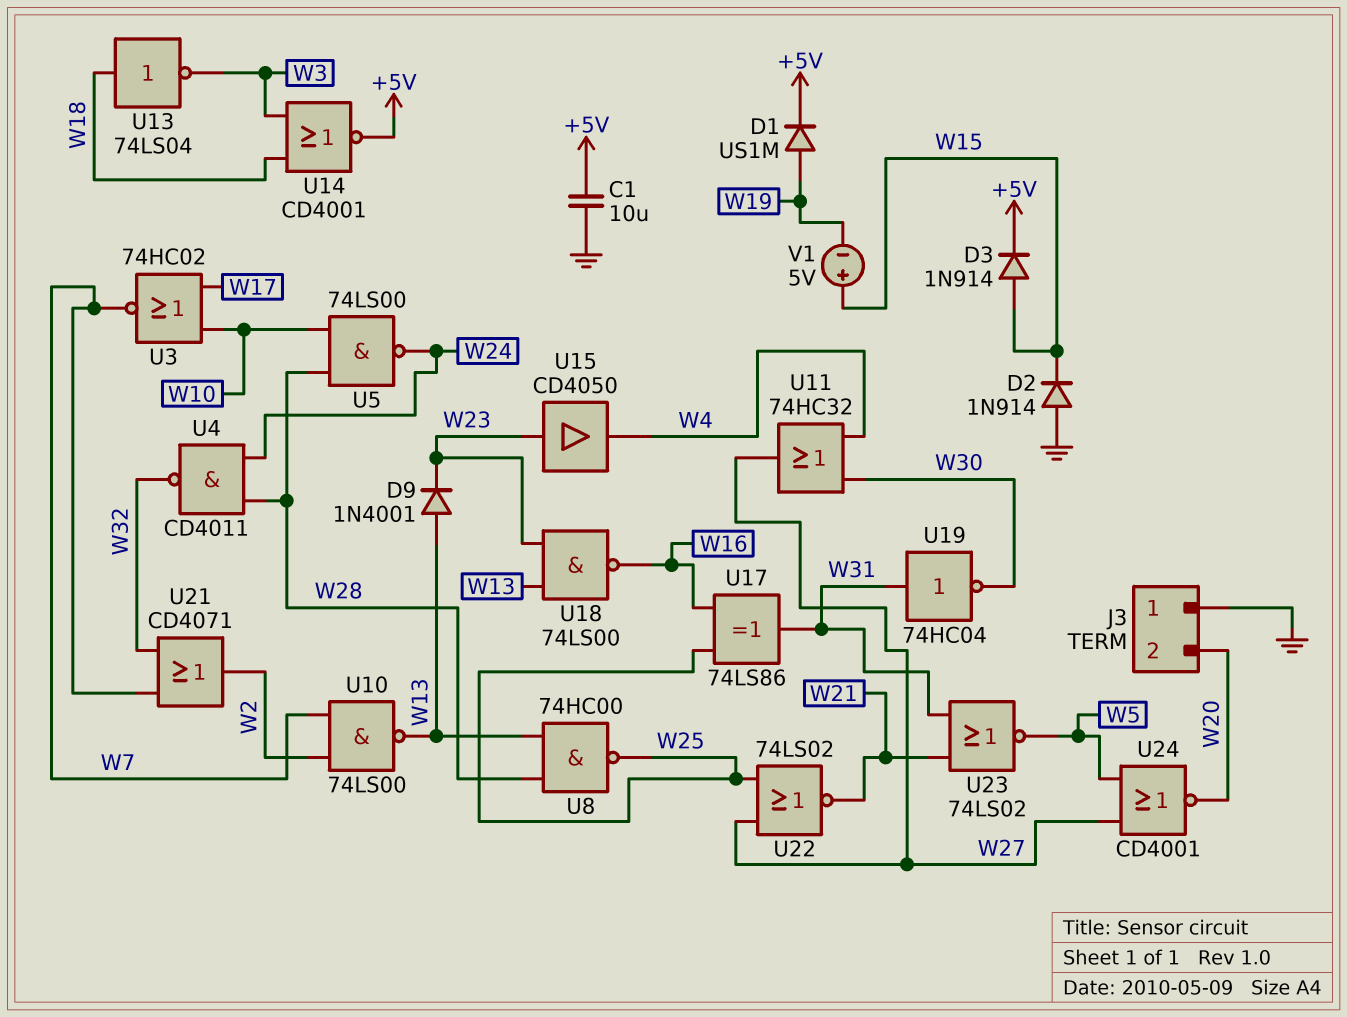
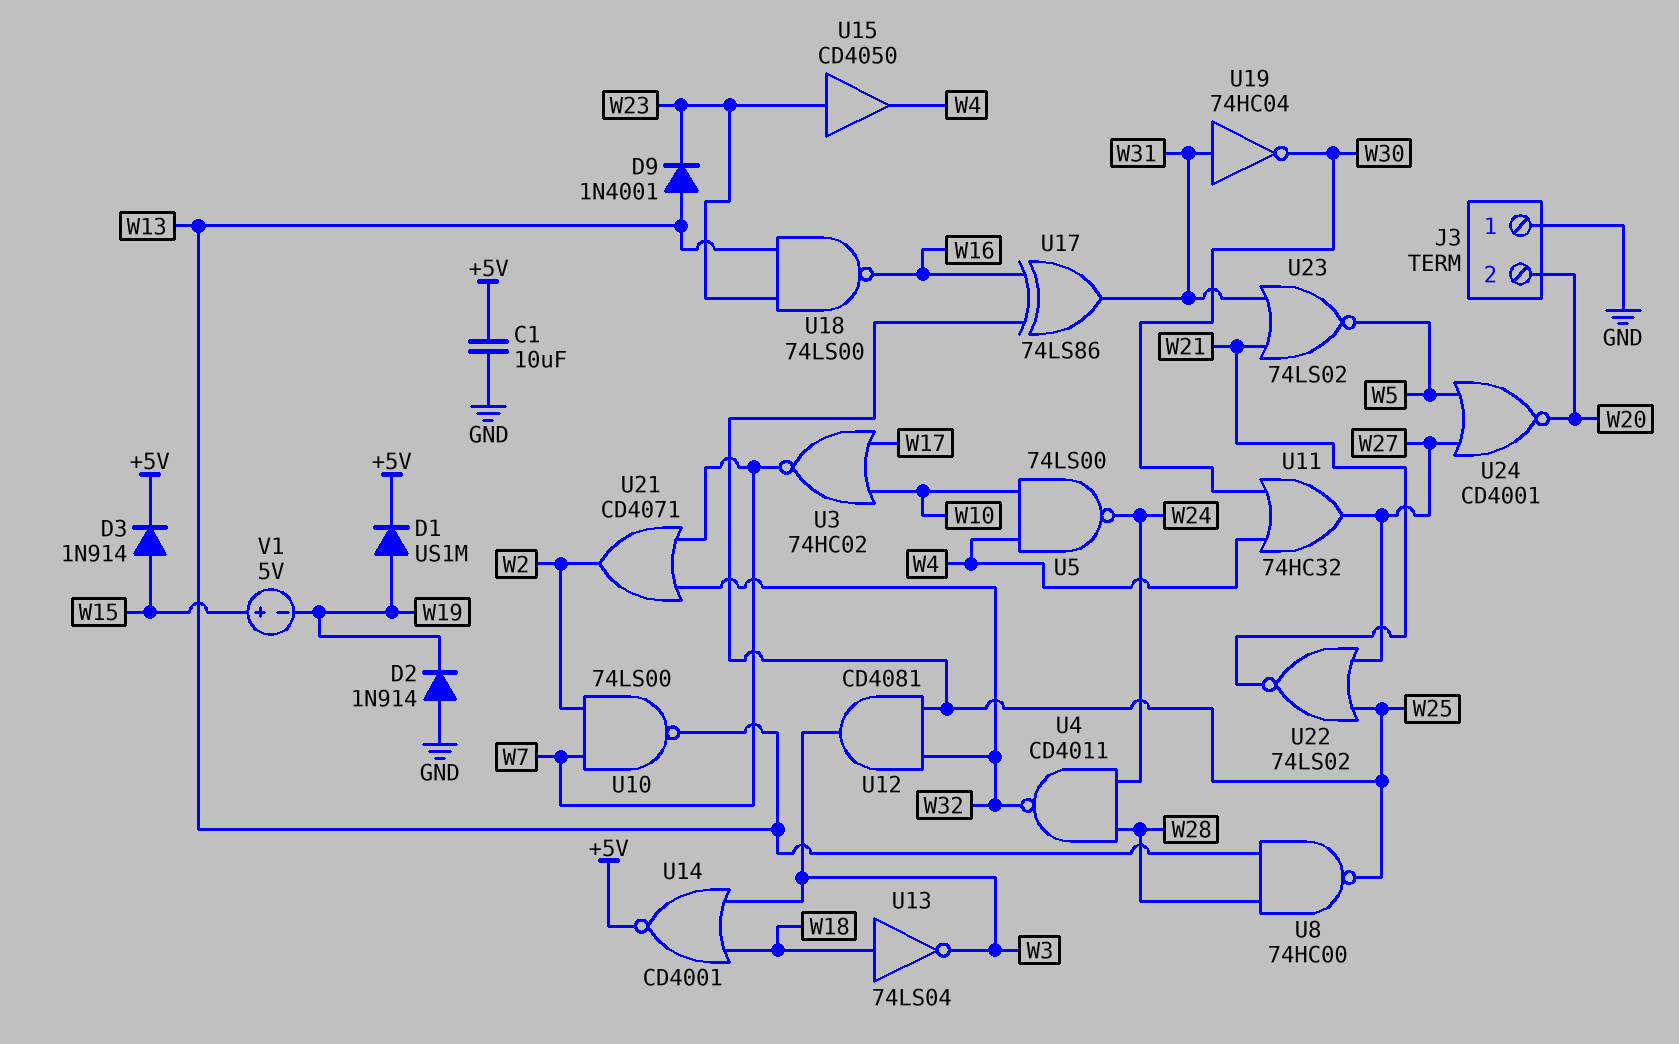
D2: diode 1N914 (A GND, K W15) -> diode 1N914 (A GND, K W19)
U5: NAND 74LS00 (in W10, in W28, out W24) -> NAND 74LS00 (in W4, in W10, out W24)
U12: none -> AND CD4081 (in W25, in W32, out W3)

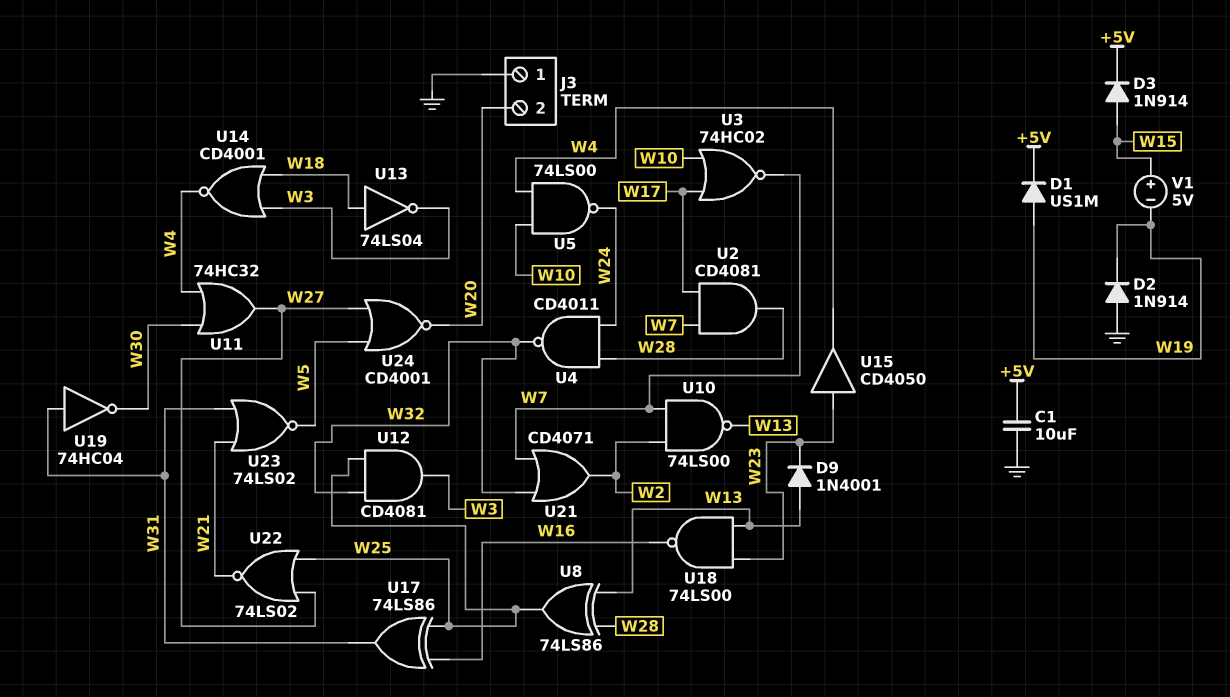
U2: none -> AND CD4081 (in W7, in W17, out W28)
U8: NAND 74HC00 (in W13, in W28, out W25) -> XOR 74LS86 (in W13, in W28, out W25)
U14: NOR CD4001 (in W3, in W18, out +5V) -> NOR CD4001 (in W3, in W18, out W4)

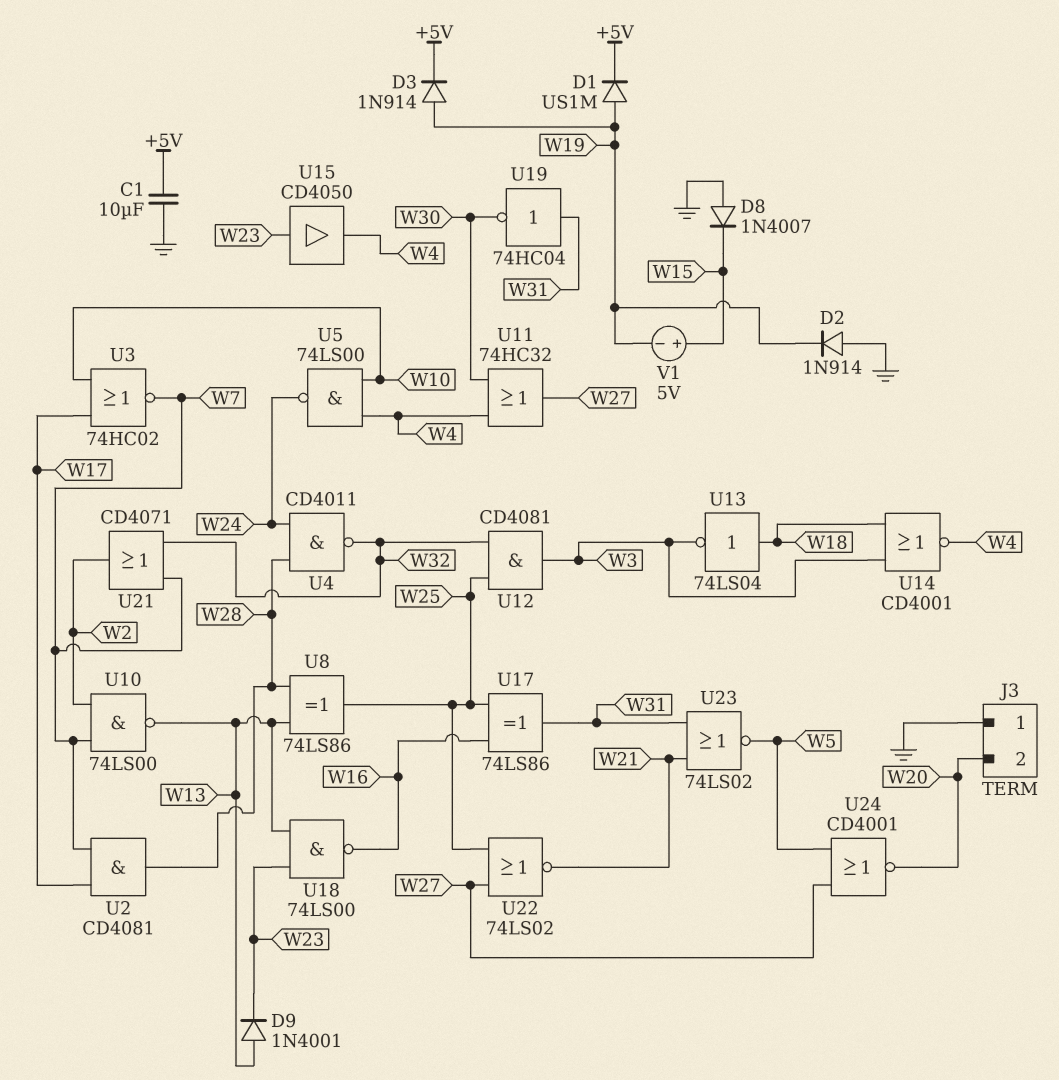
D3: diode 1N914 (A W15, K +5V) -> diode 1N914 (A W19, K +5V)
D8: none -> diode 1N4007 (A GND, K W15)

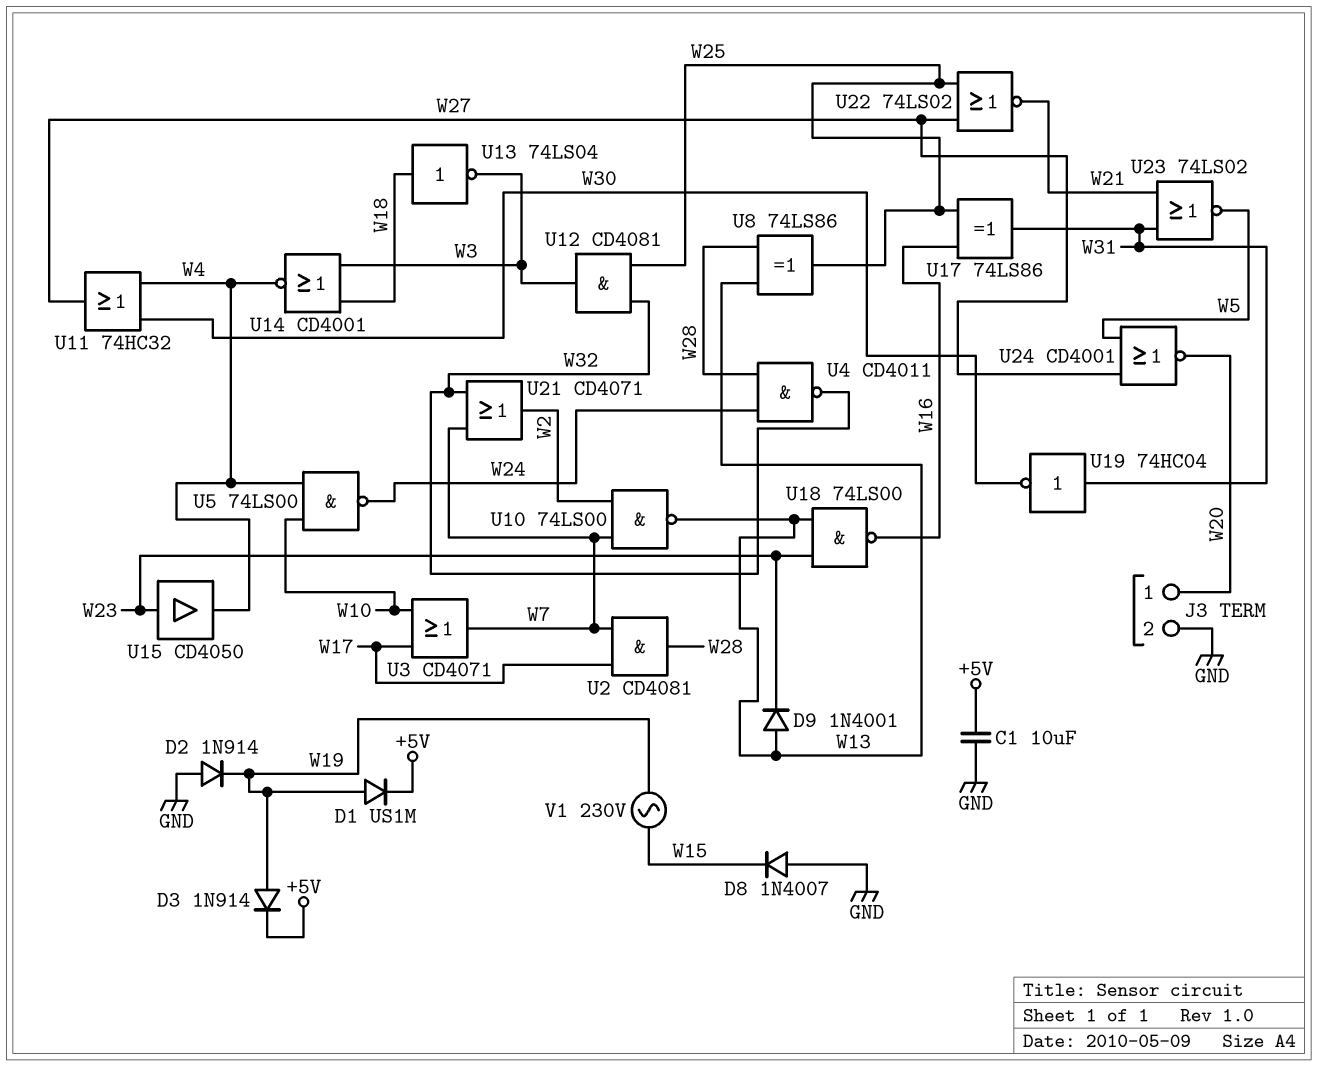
J3 pin 1: GND -> W20
J3 pin 2: W20 -> GND
U3: NOR 74HC02 (in W10, in W17, out W7) -> OR CD4071 (in W10, in W17, out W7)
V1: 5V (plus W15, minus W19) -> AC 230V (W15, W19)

